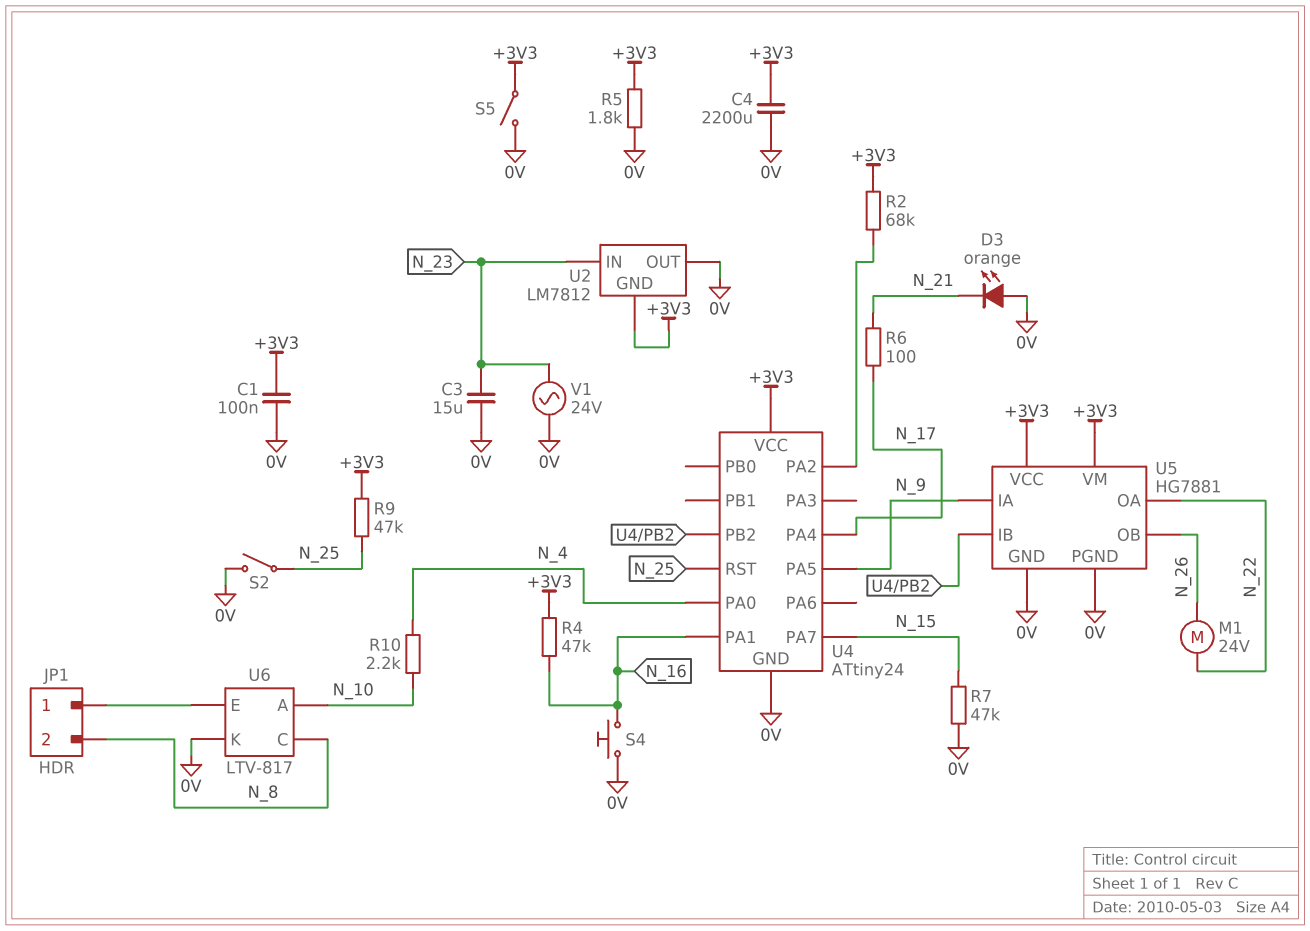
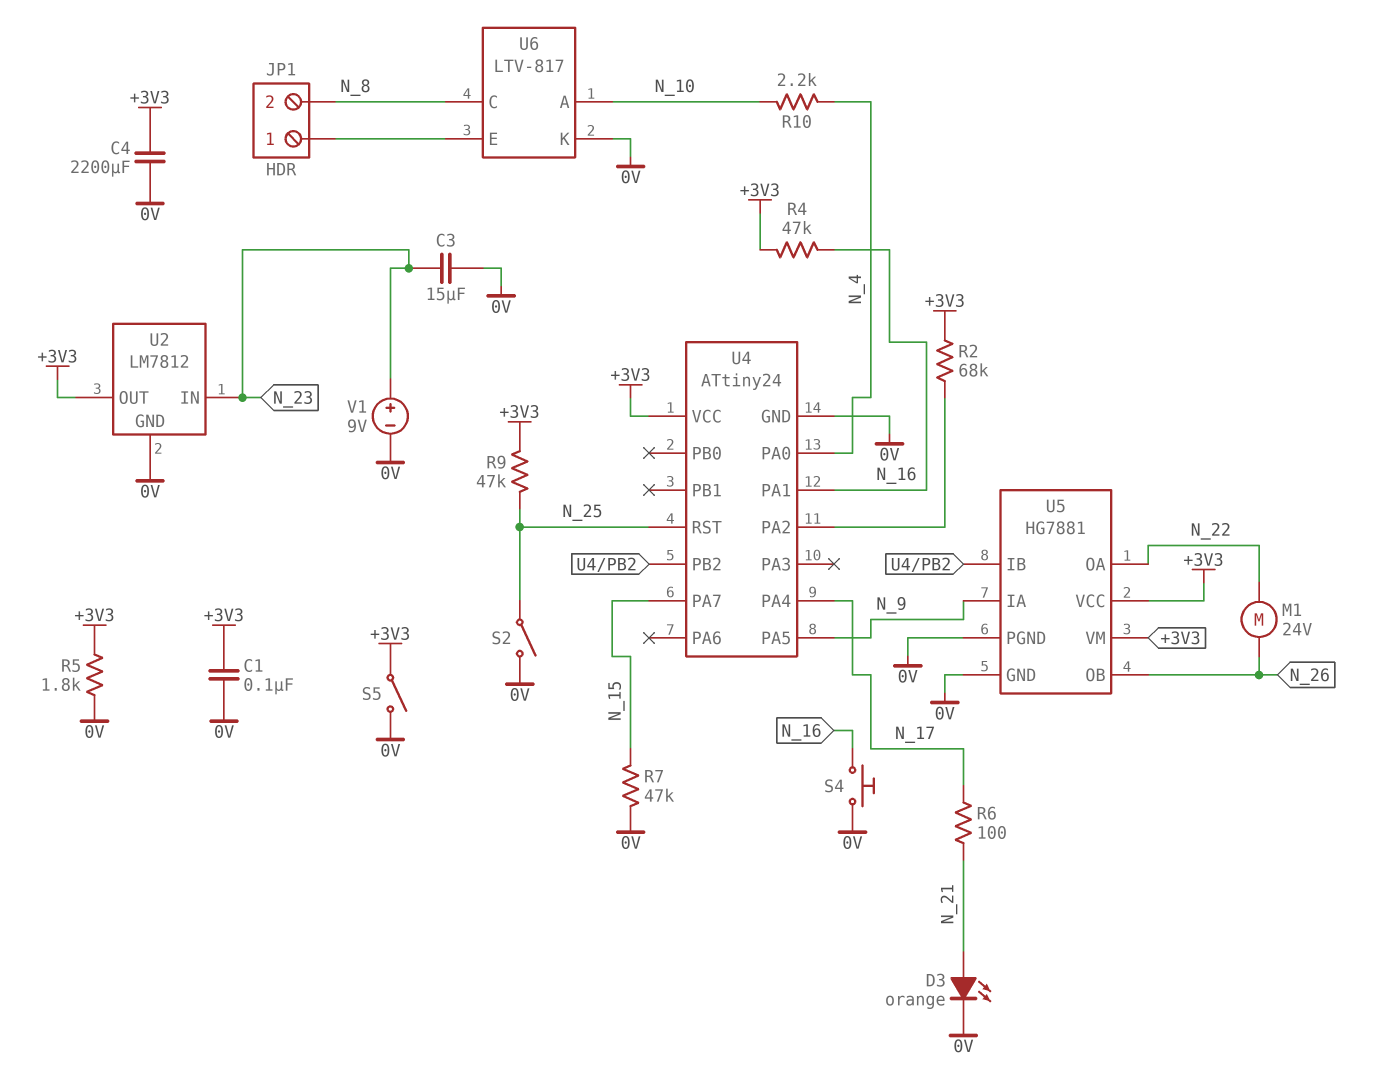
D3: LED orange (A 0V, K N_21) -> LED orange (A N_21, K 0V)
U2 pin GND: +3V3 -> 0V
U2 pin OUT: 0V -> +3V3
V1: AC 24V (0V, N_23) -> 9V (plus N_23, minus 0V)

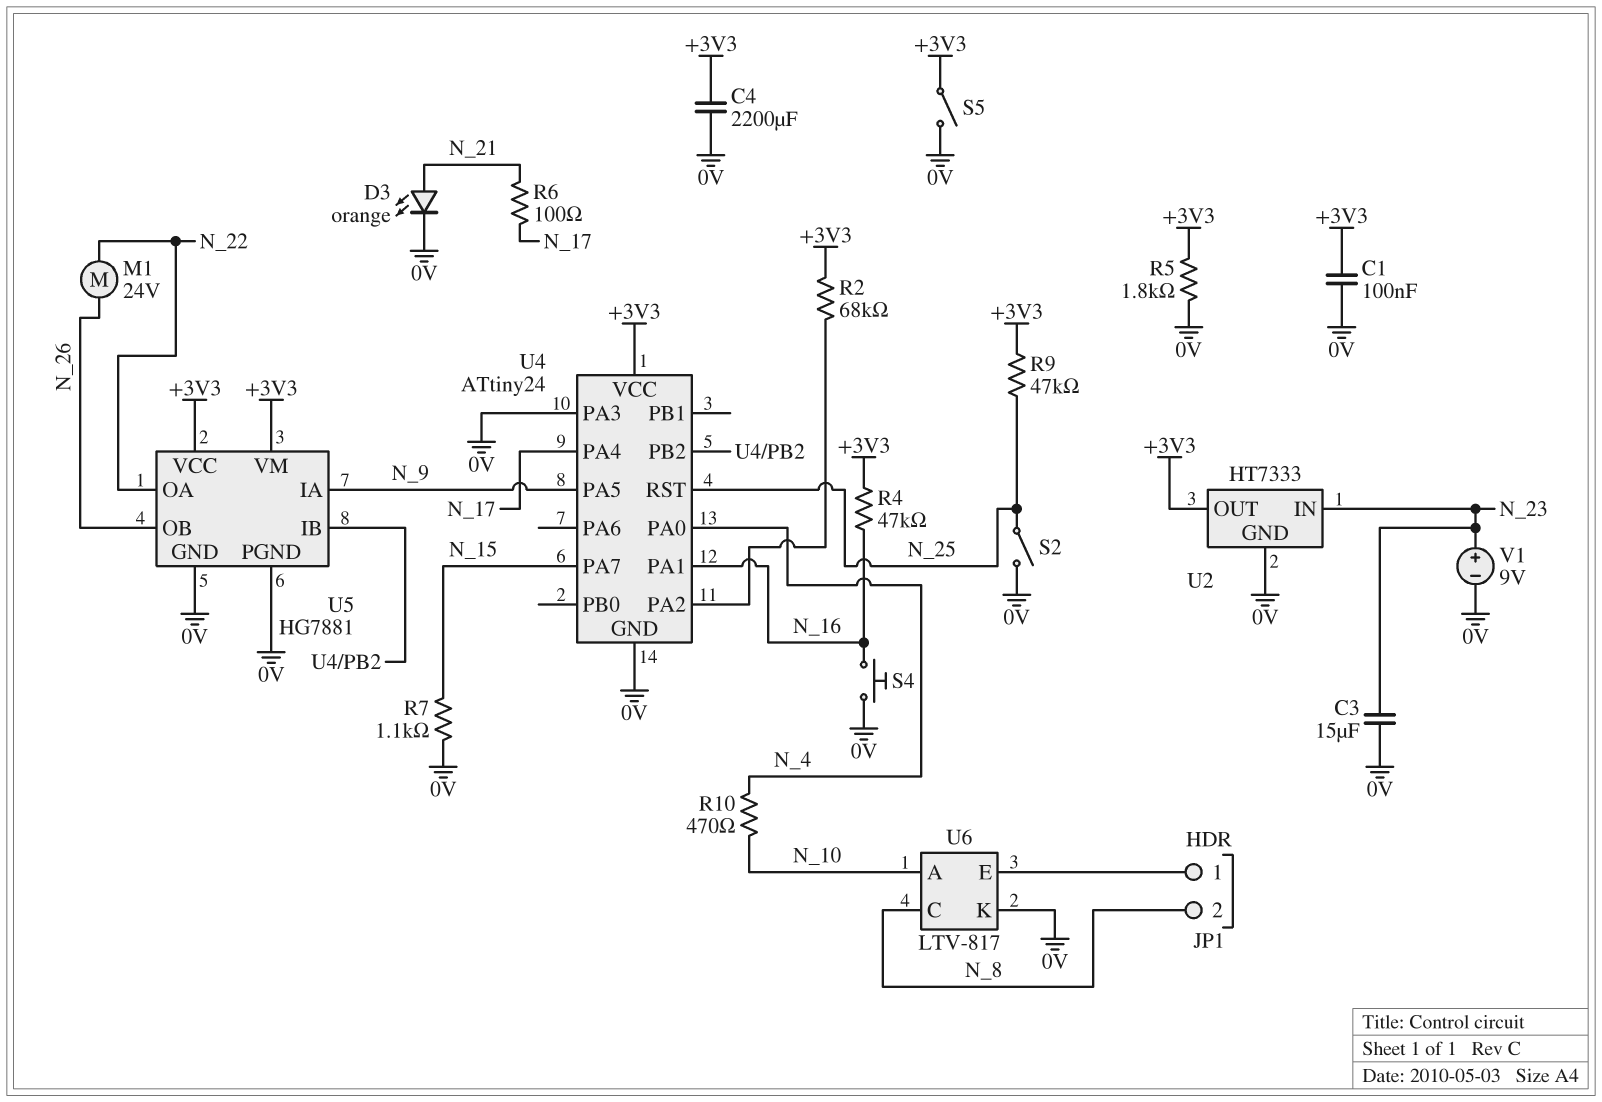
R7: 47k (0V, N_15) -> 1.1k (0V, N_15)
R10: 2.2k (N_4, N_10) -> 470 (N_4, N_10)
U2: LM7812 -> HT7333
U4 pin PA3: none -> 0V

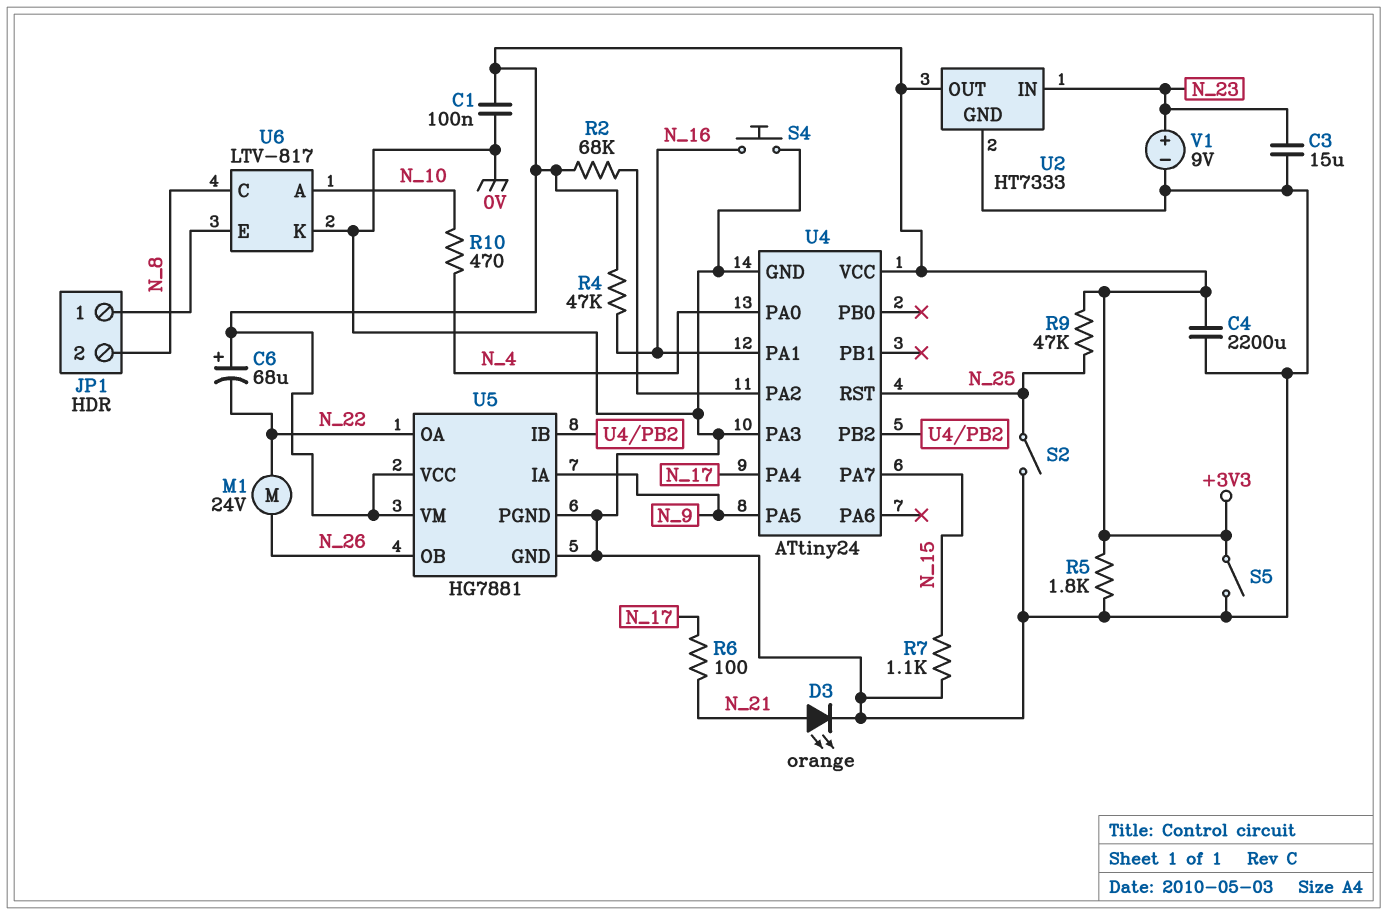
C6: none -> 68uF (plus +3V3, minus N_22)

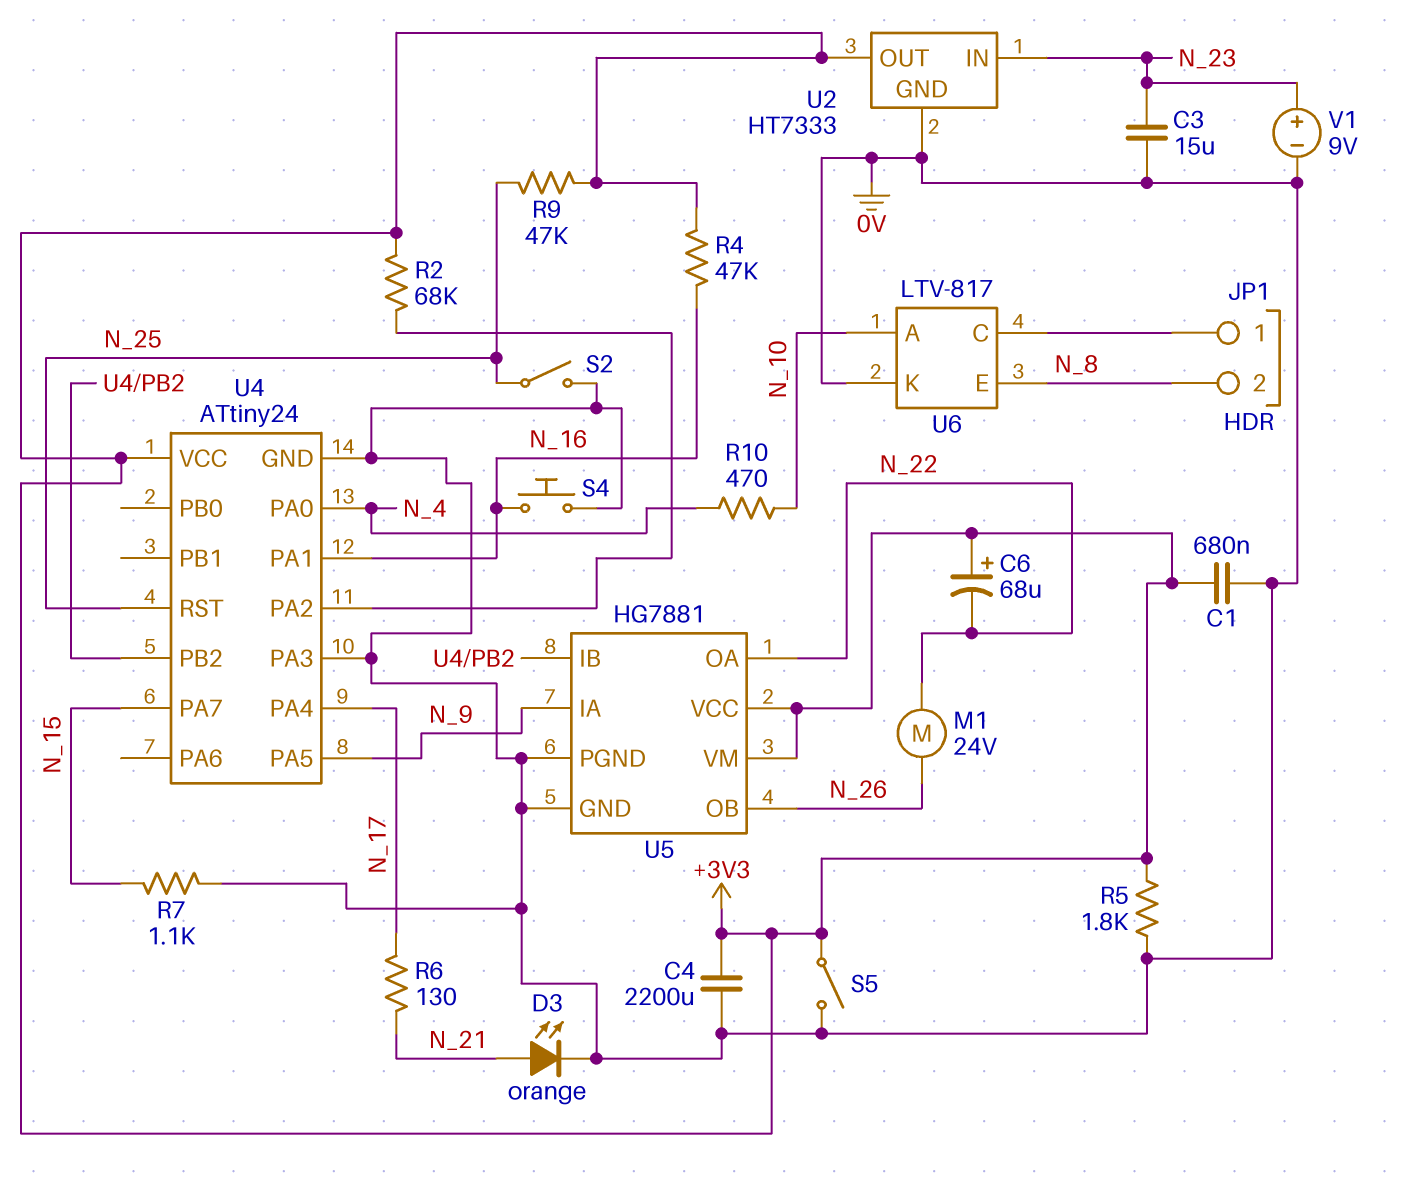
C1: 100nF (+3V3, 0V) -> 680nF (+3V3, 0V)
R6: 100 (N_17, N_21) -> 130 (N_17, N_21)
U6 pin C: N_8 -> JP1/1
U6 pin E: JP1/1 -> N_8

